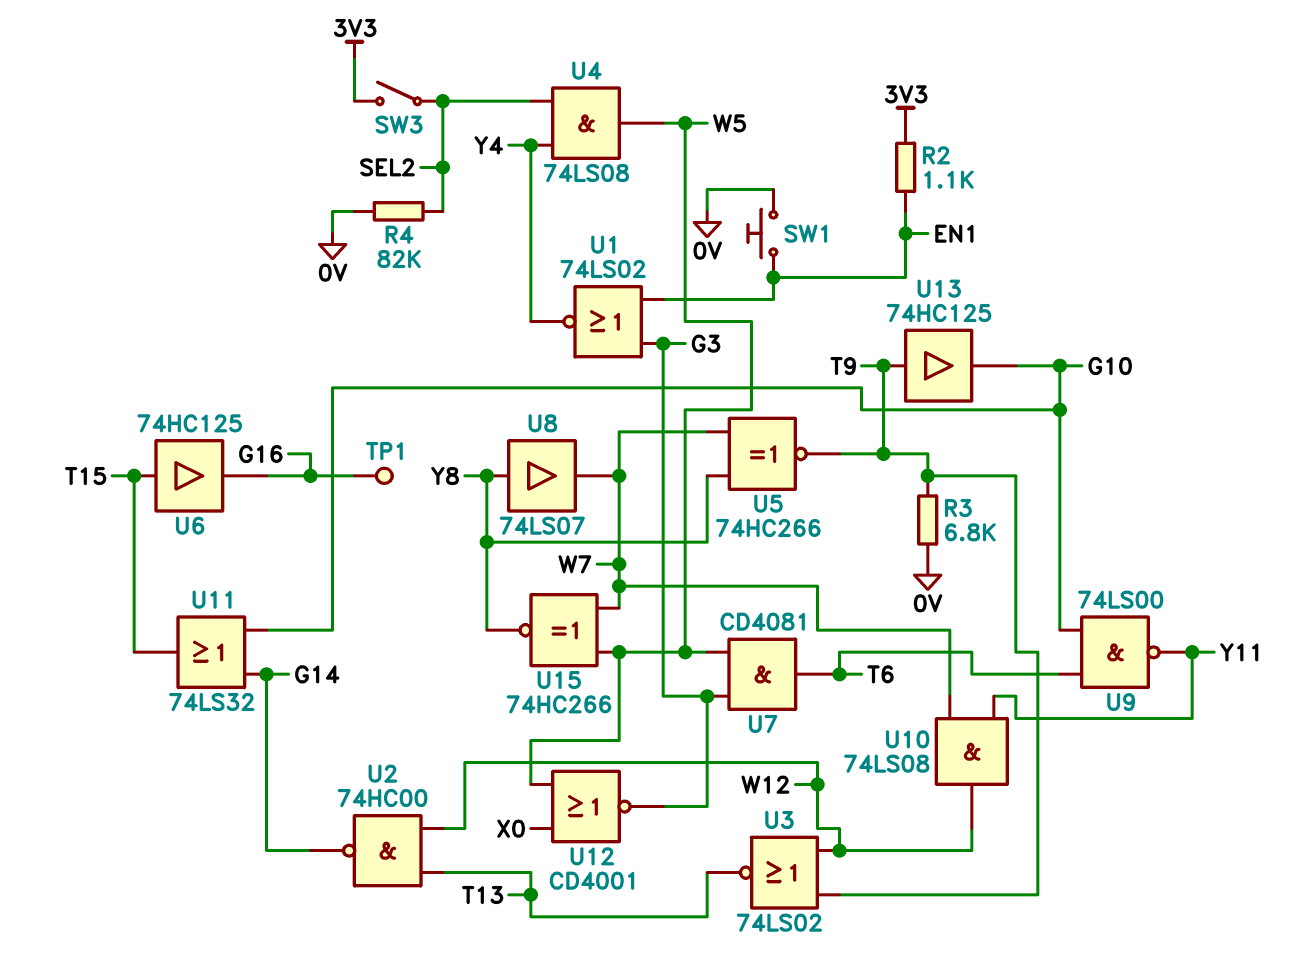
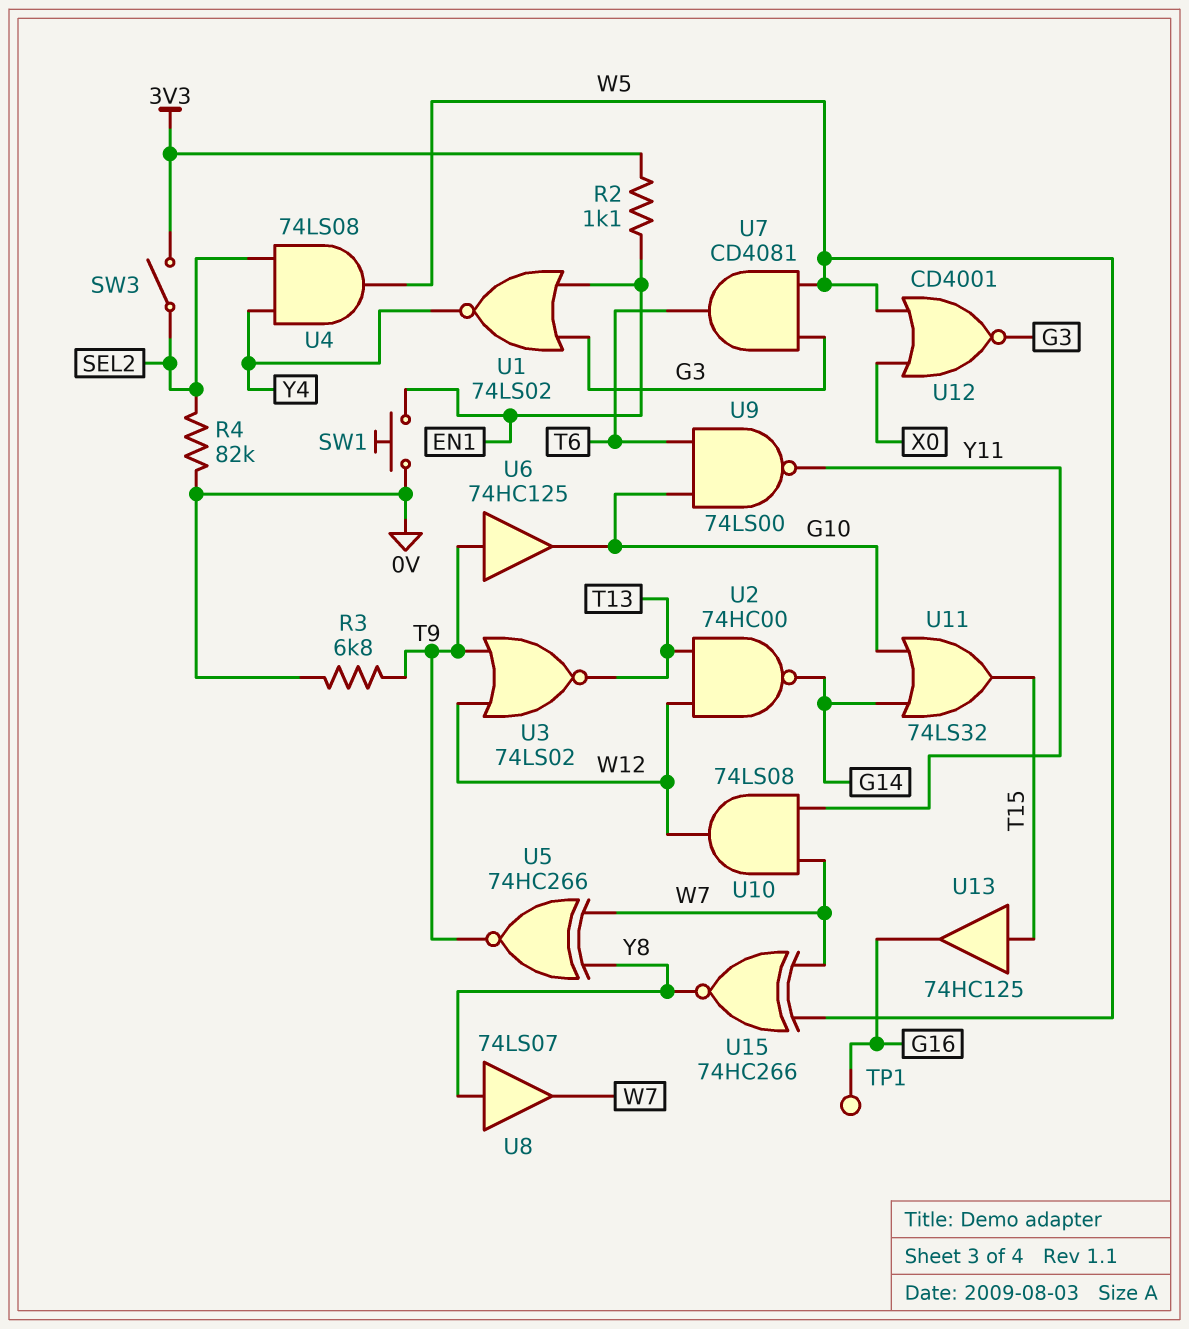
U6: buffer 74HC125 (in T15, out G16) -> buffer 74HC125 (in T9, out G10)
U13: buffer 74HC125 (in T9, out G10) -> buffer 74HC125 (in T15, out G16)

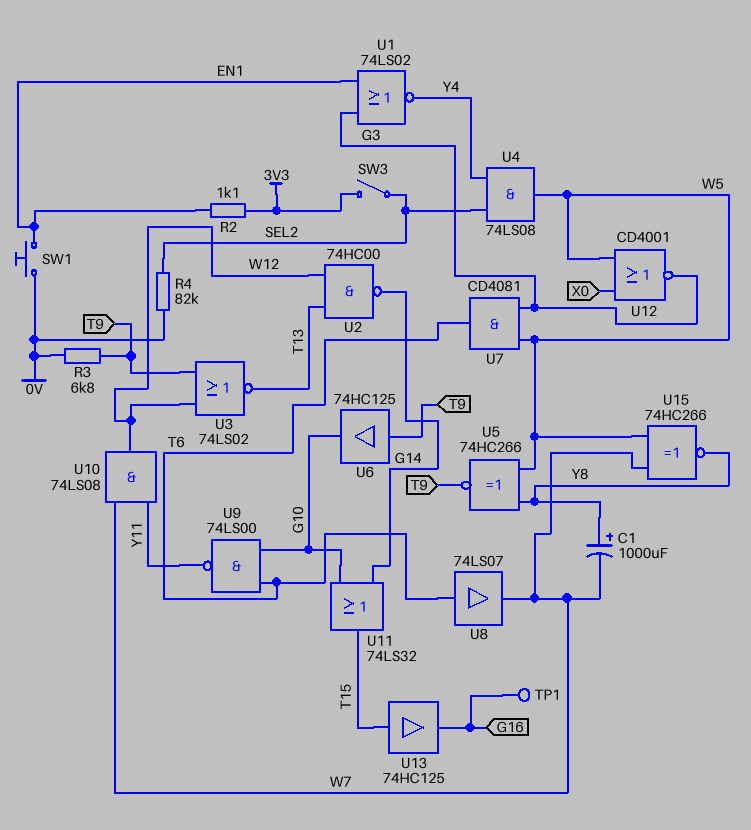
C1: none -> 1000uF (plus Y8, minus W7)
U5: XNOR 74HC266 (in W7, in Y8, out T9) -> XNOR 74HC266 (in W5, in Y8, out T9)
U8: buffer 74LS07 (in Y8, out W7) -> buffer 74LS07 (in T6, out W7)

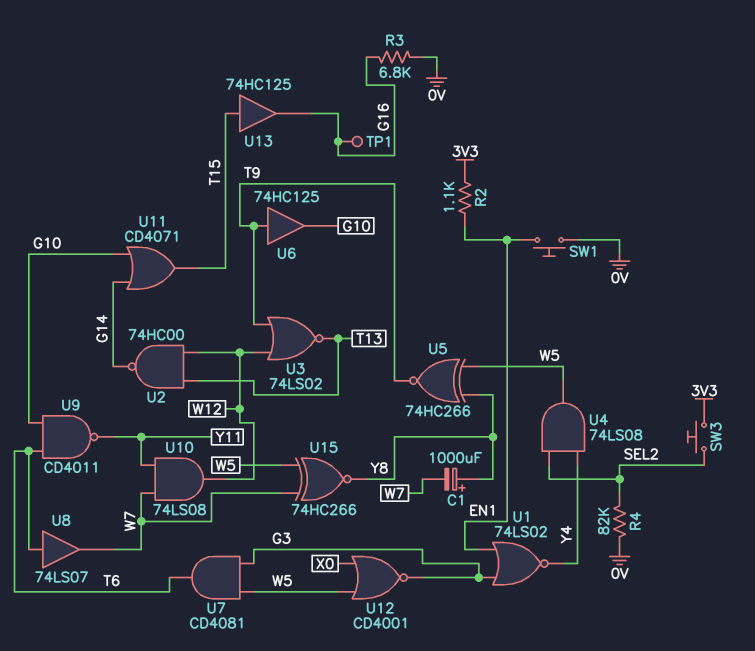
R3: 6.8k (0V, T9) -> 6.8k (0V, G16)
SW3: switch (3V3, SEL2) -> button (3V3, SEL2)
U9: NAND 74LS00 (in G10, in T6, out Y11) -> NAND CD4011 (in G10, in T6, out Y11)
U11: OR 74LS32 (in G10, in G14, out T15) -> OR CD4071 (in G10, in G14, out T15)

